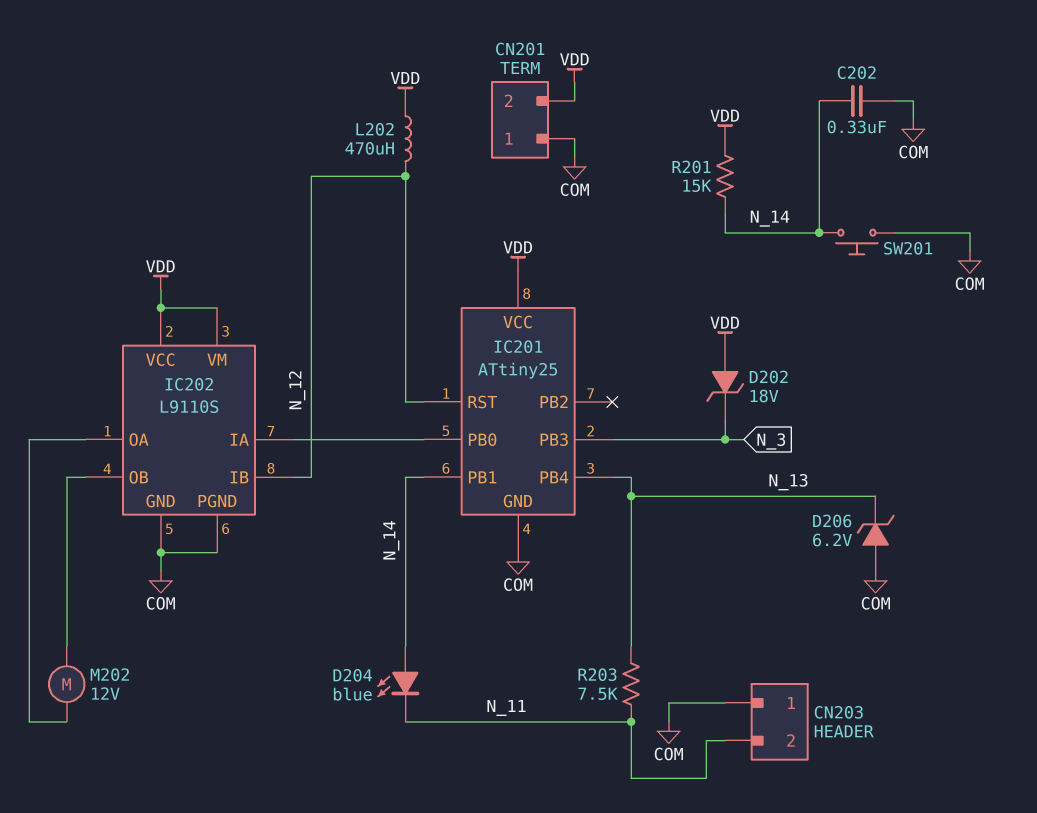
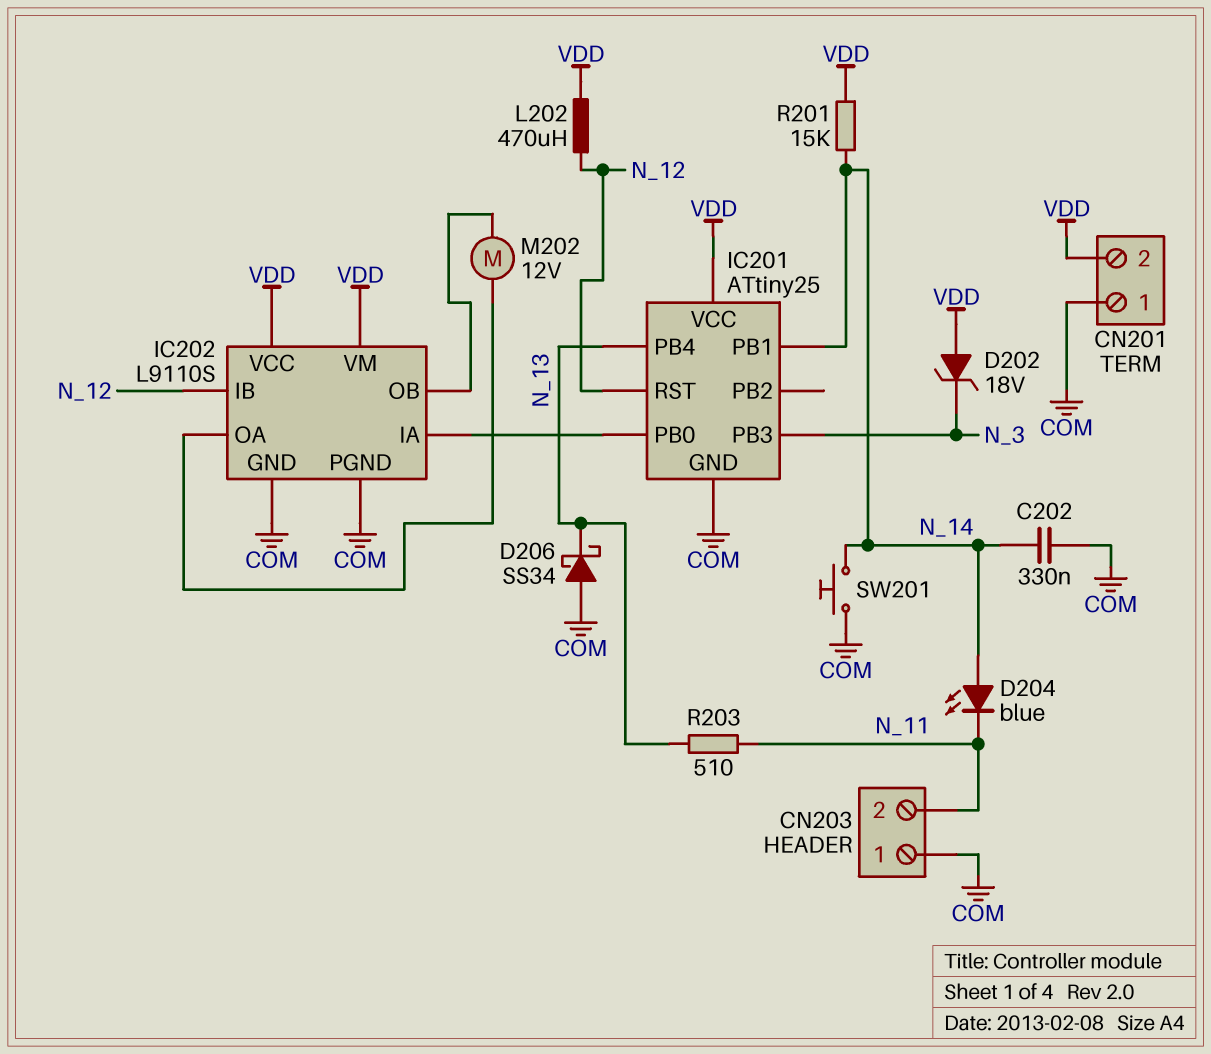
D206: zener 6.2V (A COM, K N_13) -> schottky SS34 (A COM, K N_13)
R203: 7.5k (N_11, N_13) -> 510 (N_11, N_13)

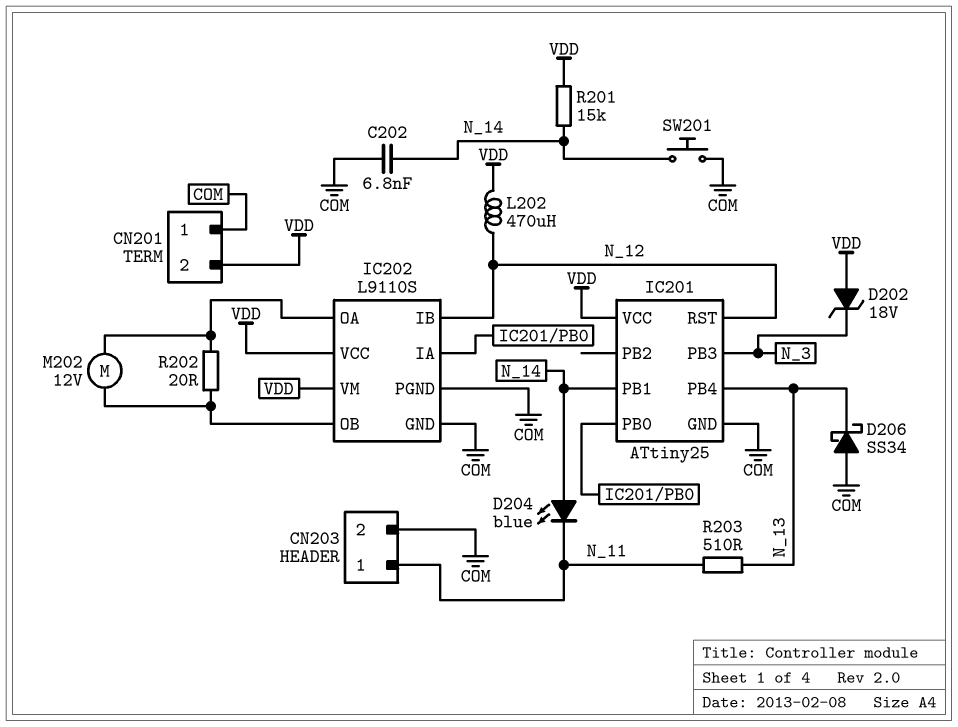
C202: 330nF (COM, N_14) -> 6.8nF (COM, N_14)
CN203 pin 1: COM -> N_11
CN203 pin 2: N_11 -> COM
R202: none -> 20 (IC202/OA, IC202/OB)

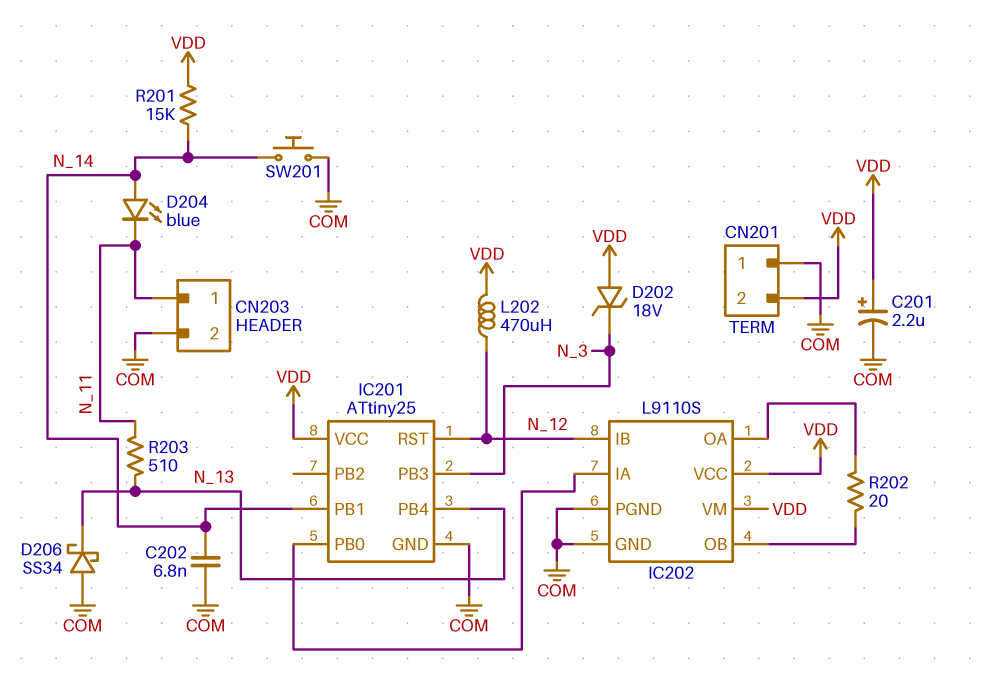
C201: none -> 2.2uF (plus VDD, minus COM)
M202: motor 12V (IC202/OA, IC202/OB) -> none

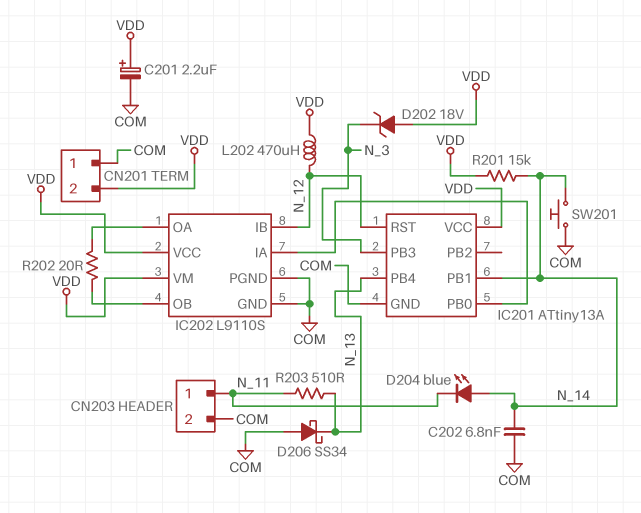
IC201: ATtiny25 -> ATtiny13A

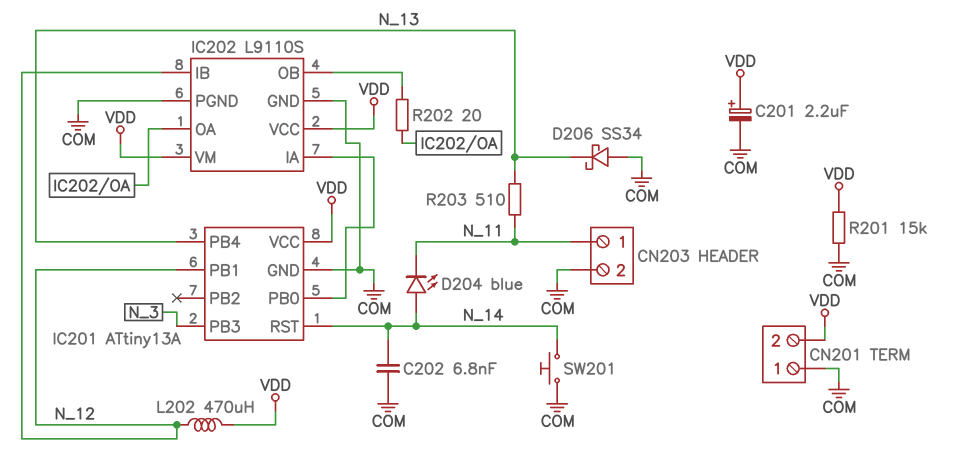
D202: zener 18V (A VDD, K N_3) -> none
IC201 pin PB1: N_14 -> N_12
IC201 pin RST: N_12 -> N_14
R201: 15k (N_14, VDD) -> 15k (COM, VDD)

